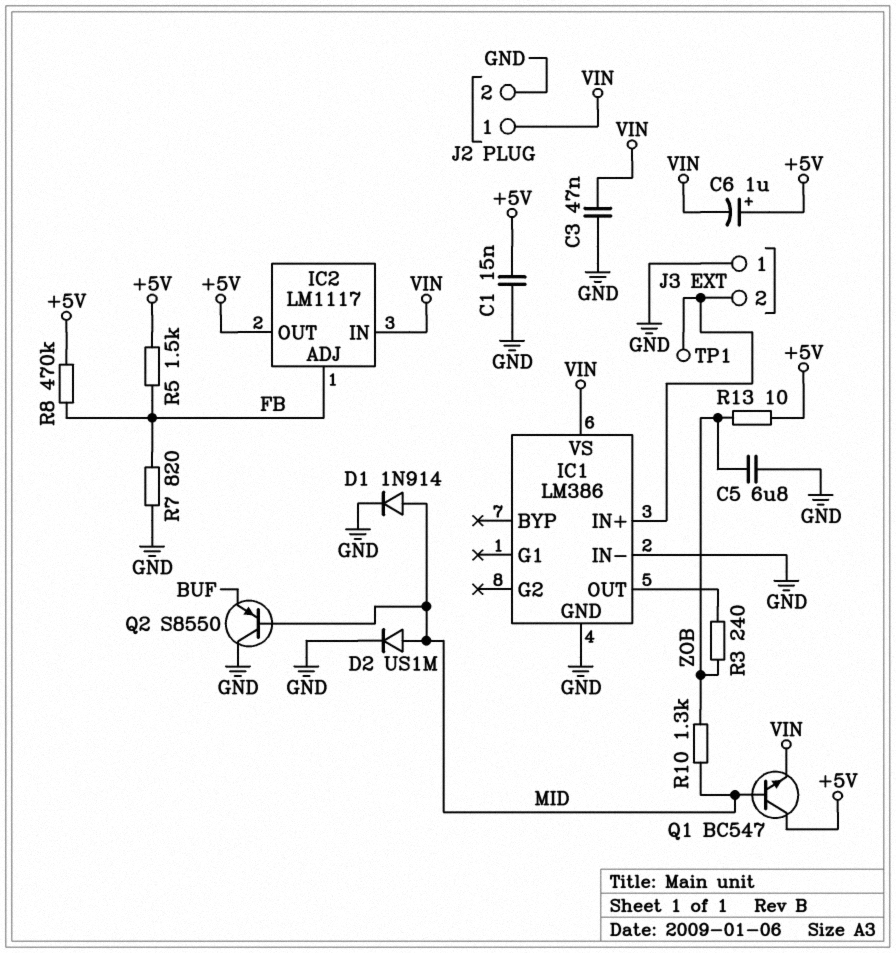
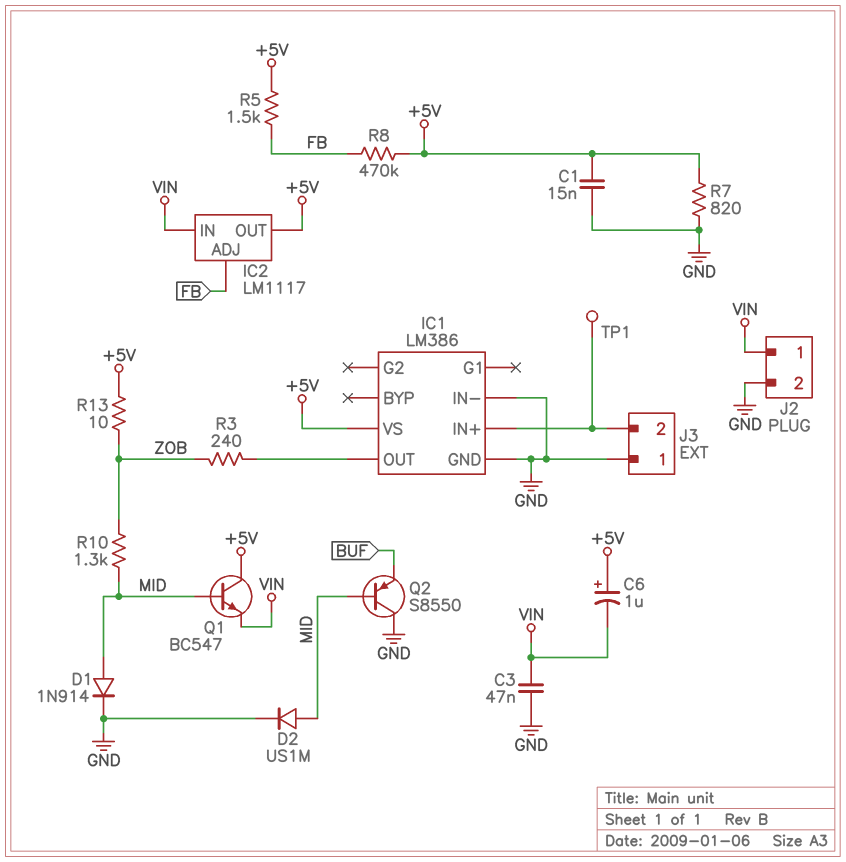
C5: 6.8uF (GND, ZOB) -> none
IC1 pin VS: VIN -> +5V
R7: 820 (FB, GND) -> 820 (+5V, GND)

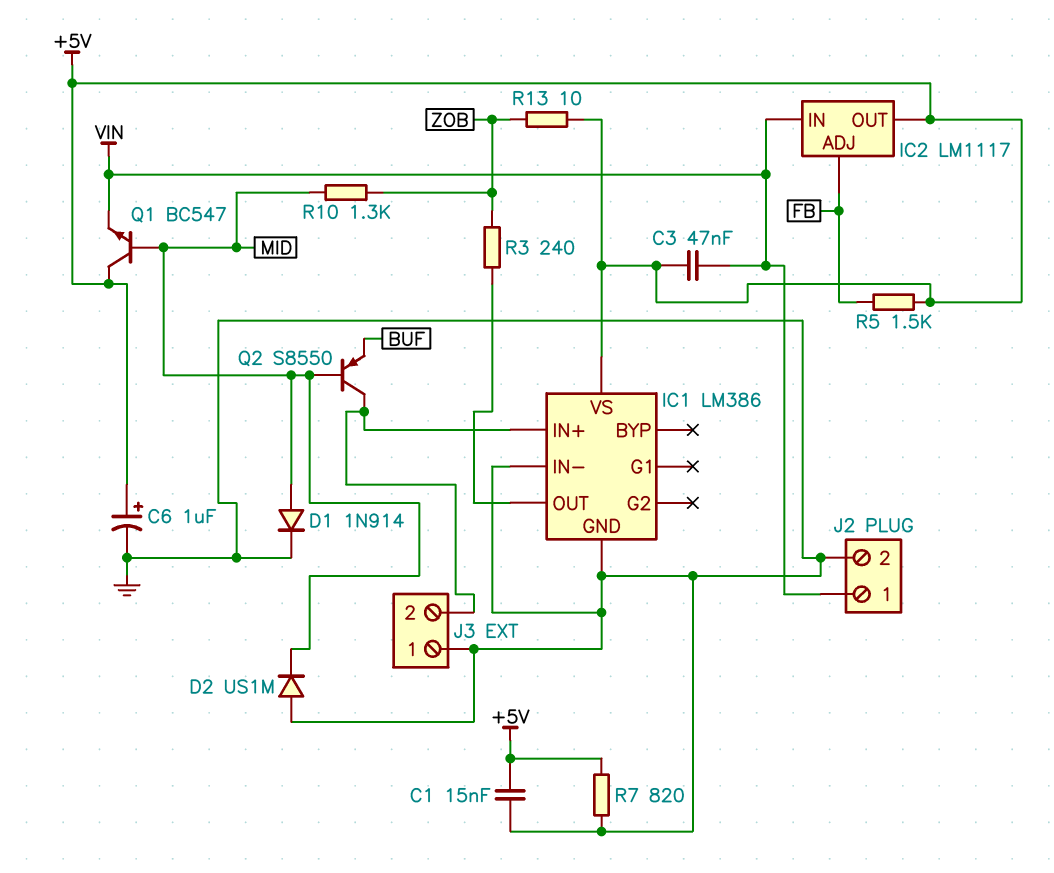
C3: 47nF (GND, VIN) -> 47nF (+5V, VIN)
C6: 1uF (plus +5V, minus VIN) -> 1uF (plus +5V, minus GND)
D2: diode US1M (A MID, K GND) -> diode US1M (A GND, K MID)
Q2: PNP S8550 (B MID, C GND, E BUF) -> PNP S8550 (B MID, C IC1/IN+, E BUF)
R8: 470k (+5V, FB) -> none
TP1: test point (IC1/IN+) -> none

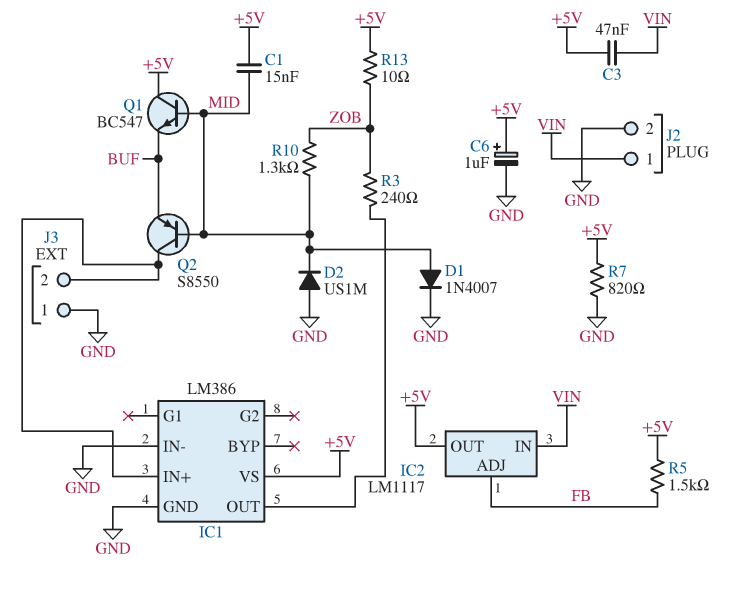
C1: 15nF (+5V, GND) -> 15nF (+5V, MID)
D1: diode 1N914 (A MID, K GND) -> diode 1N4007 (A MID, K GND)
Q1: NPN BC547 (B MID, C +5V, E VIN) -> NPN BC547 (B MID, C +5V, E BUF)

